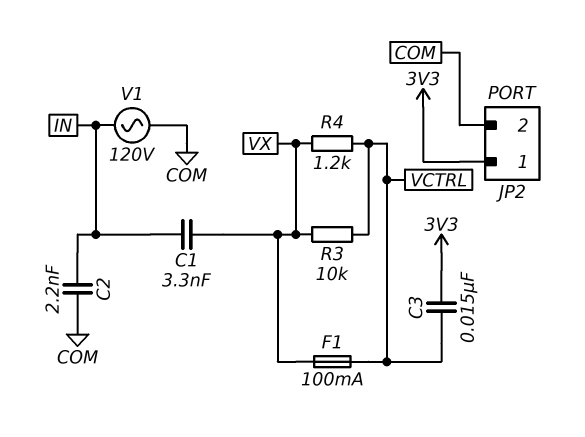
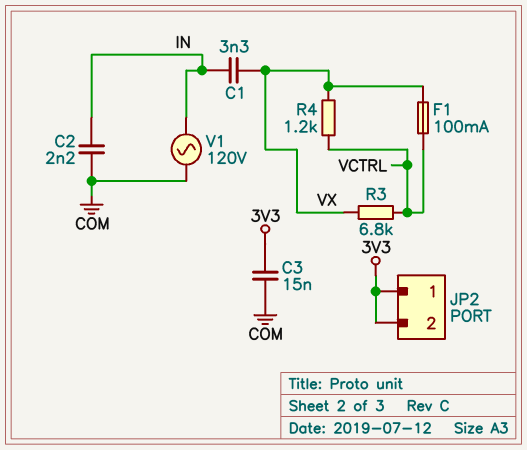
C3: 15nF (3V3, VCTRL) -> 15nF (3V3, COM)
JP2 pin 2: COM -> 3V3
R3: 10k (VCTRL, VX) -> 6.8k (VCTRL, VX)

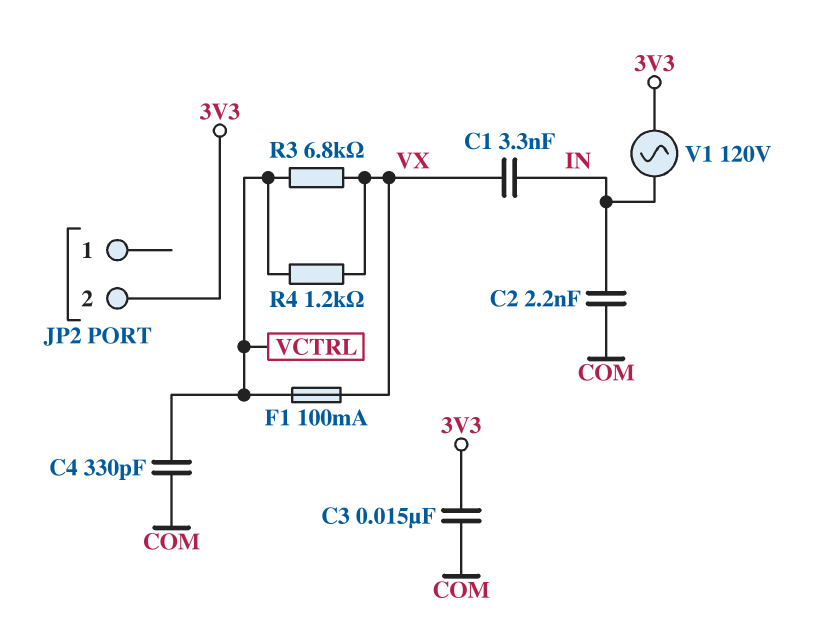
C4: none -> 330pF (COM, VCTRL)
JP2 pin 1: 3V3 -> none
V1: AC 120V (COM, IN) -> AC 120V (3V3, IN)

